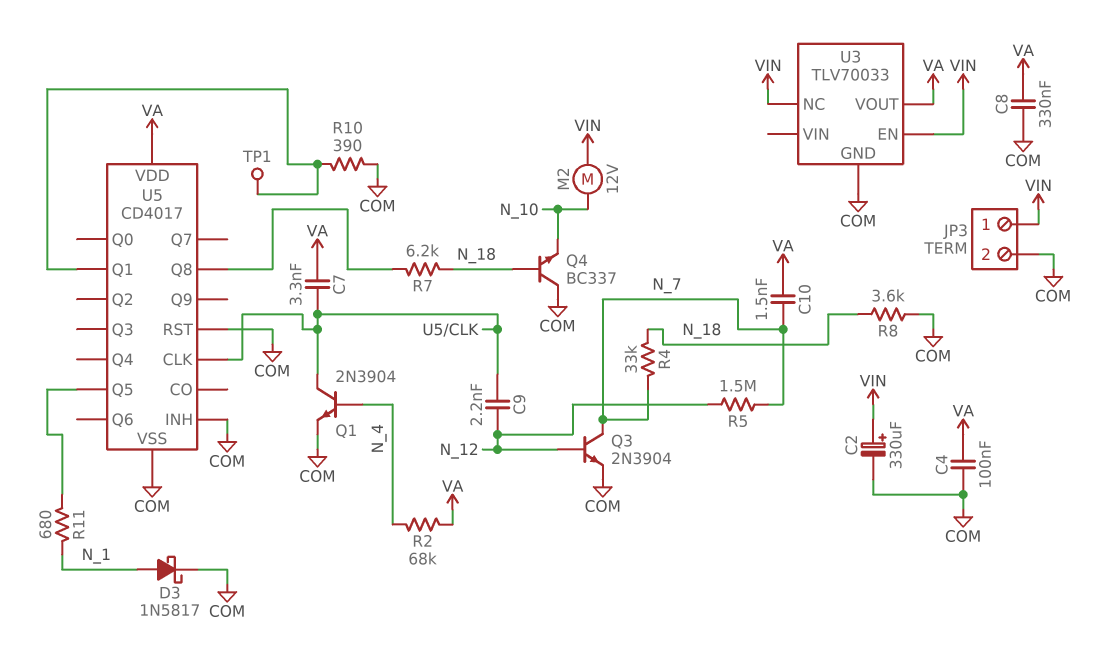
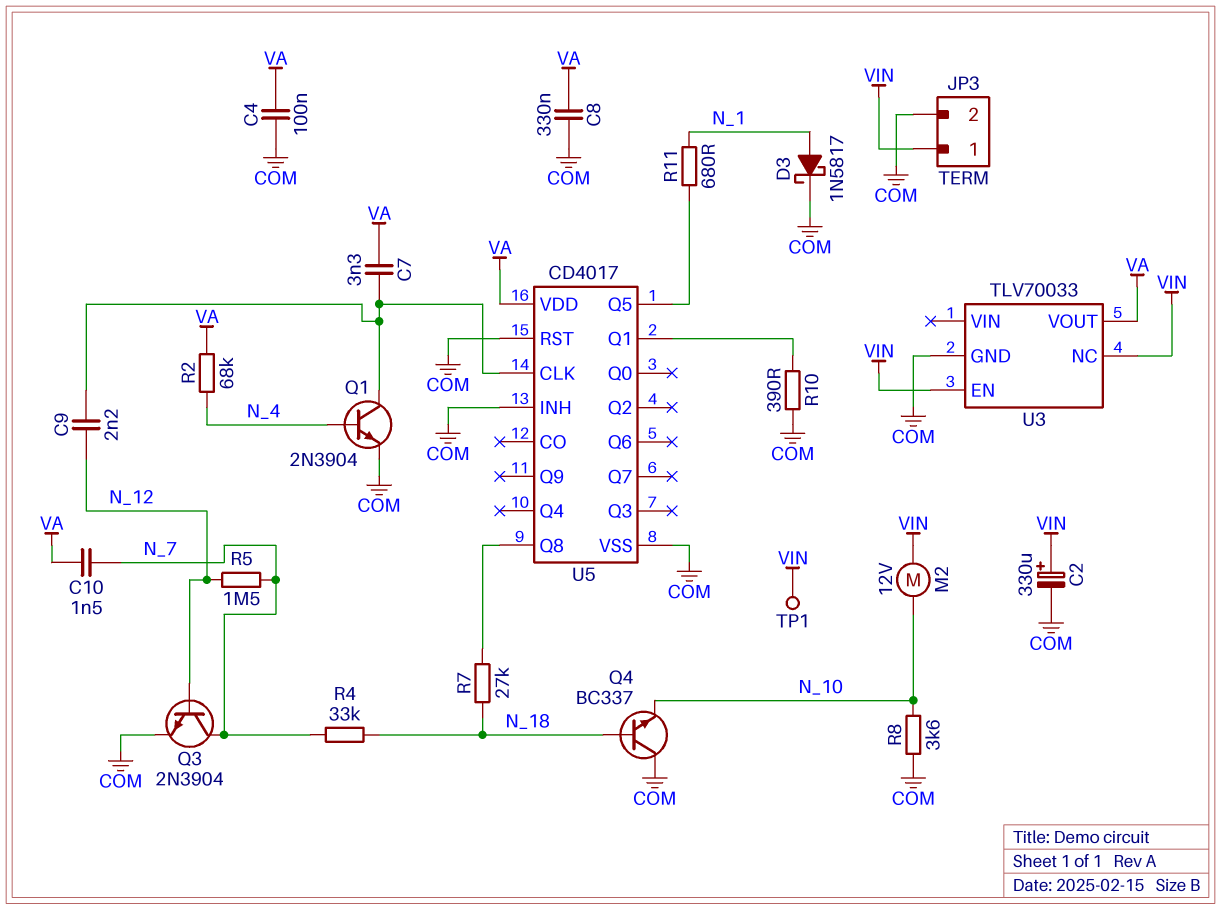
R7: 6.2k (N_18, U5/Q8) -> 27k (N_18, U5/Q8)
R8: 3.6k (COM, N_18) -> 3.6k (COM, N_10)
TP1: test point (U5/Q1) -> test point (VIN)

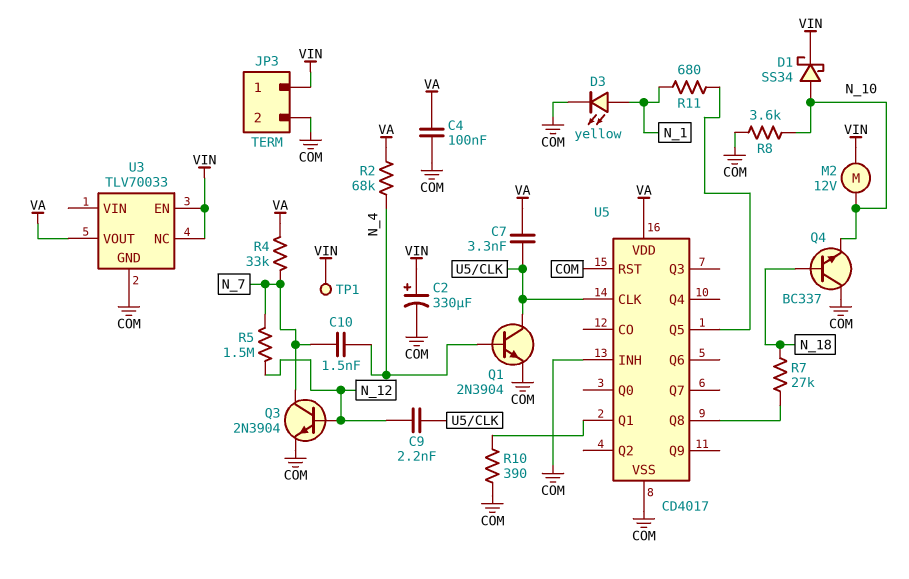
C8: 330nF (COM, VA) -> none
C10: 1.5nF (N_7, VA) -> 1.5nF (N_4, N_7)
D1: none -> schottky SS34 (A N_10, K VIN)
D3: schottky 1N5817 (A N_1, K COM) -> LED yellow (A N_1, K COM)
R4: 33k (N_7, N_18) -> 33k (N_7, VA)

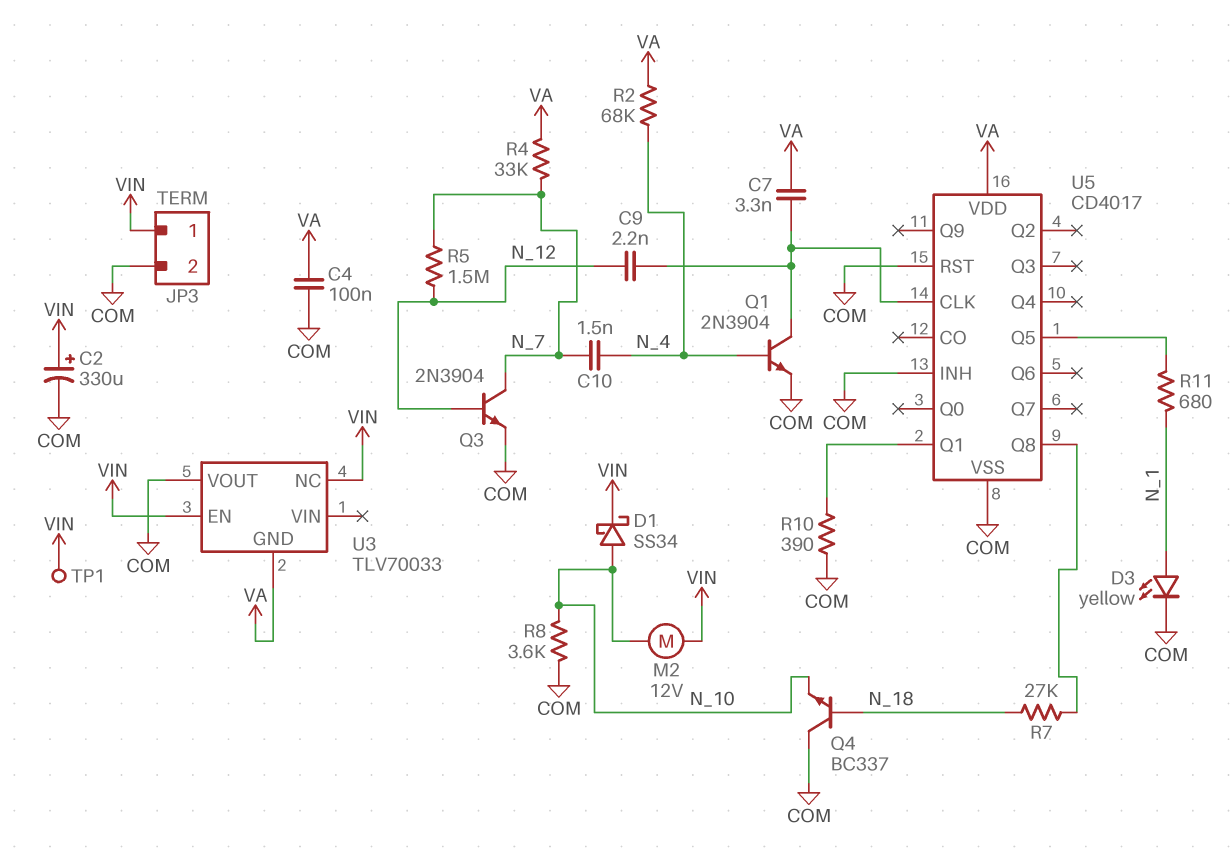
U3 pin GND: COM -> VA
U3 pin VOUT: VA -> COM

